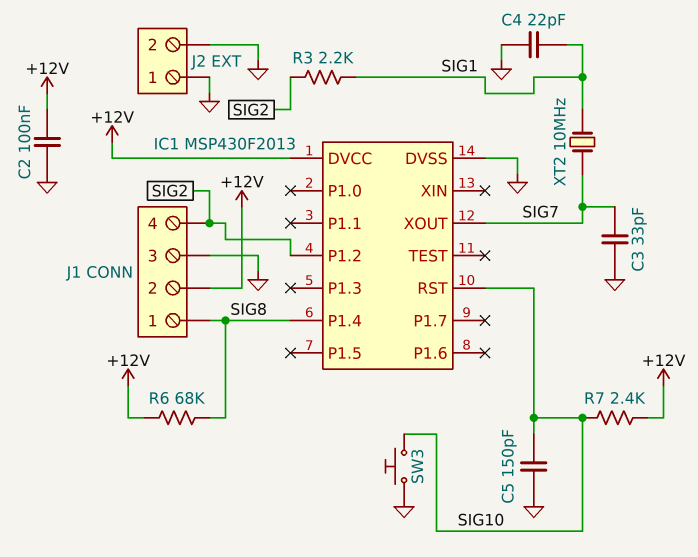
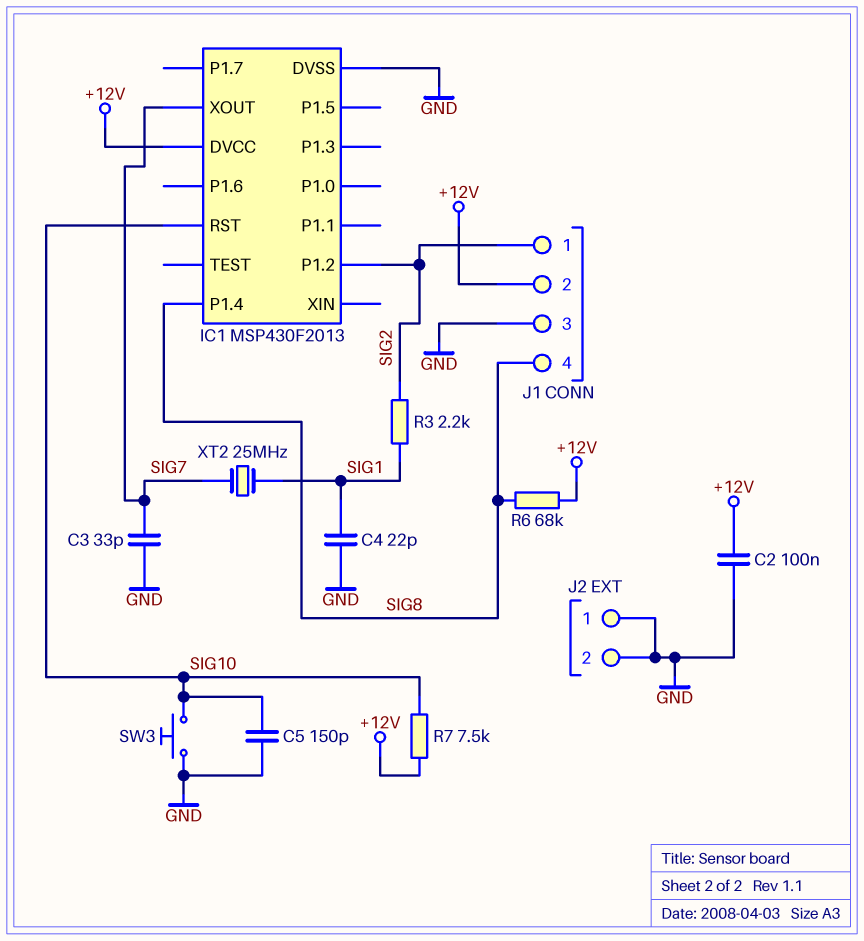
J1 pin 1: SIG8 -> SIG2
J1 pin 4: SIG2 -> SIG8
R7: 2.4k (+12V, SIG10) -> 7.5k (+12V, SIG10)
XT2: 10MHz (SIG1, SIG7) -> 25MHz (SIG1, SIG7)

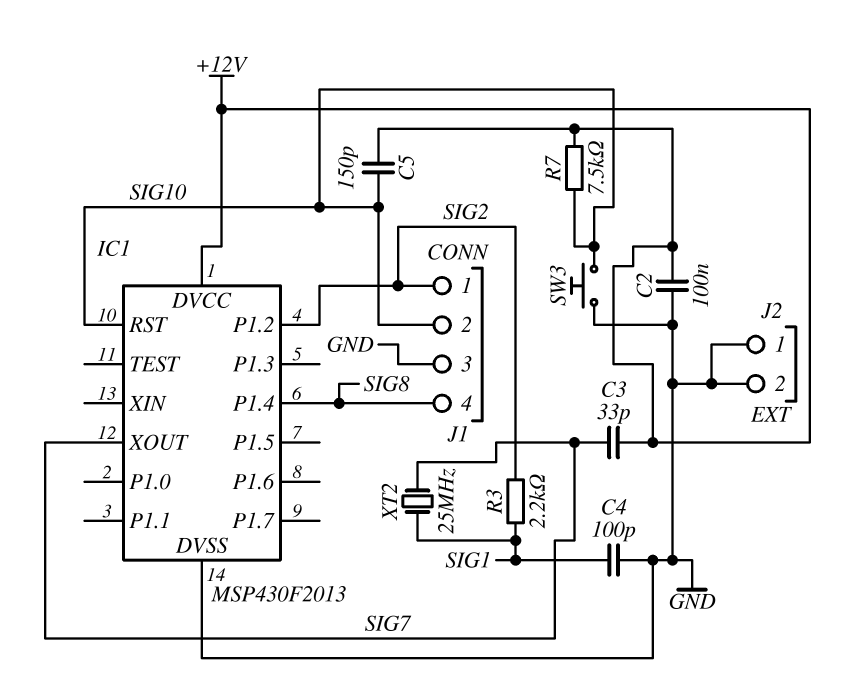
C3: 33pF (GND, SIG7) -> 33pF (+12V, SIG7)
C4: 22pF (GND, SIG1) -> 100pF (GND, SIG1)
C5: 150pF (GND, SIG10) -> 150pF (+12V, SIG10)
J1 pin 2: +12V -> SIG10
R6: 68k (+12V, SIG8) -> none

